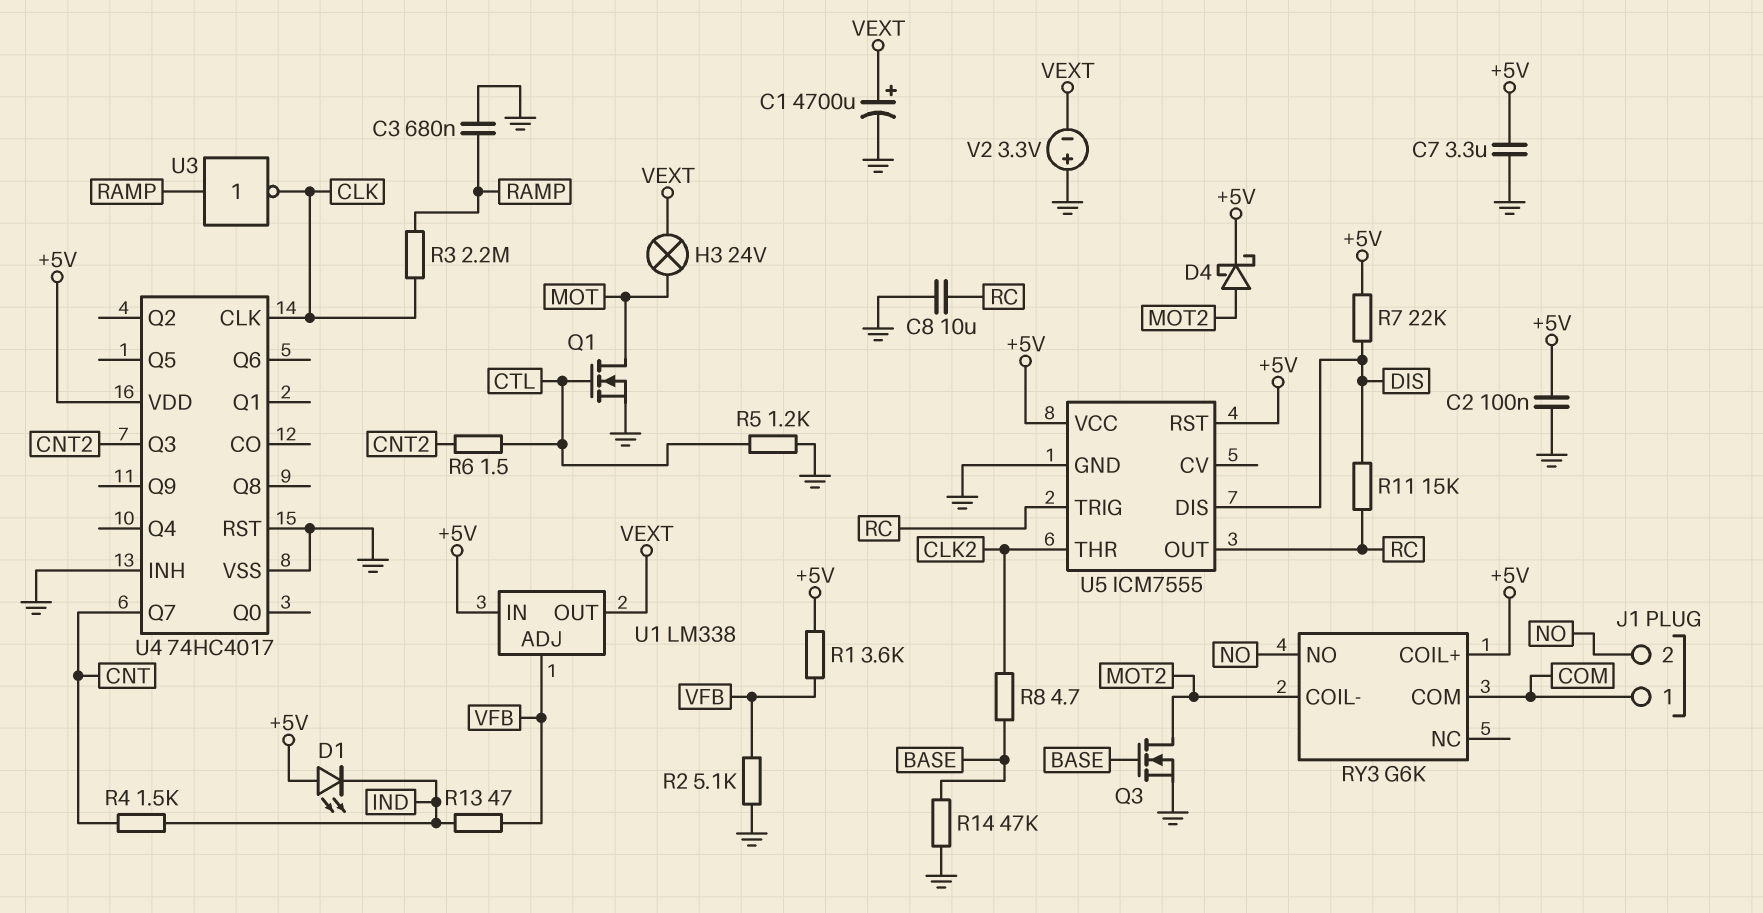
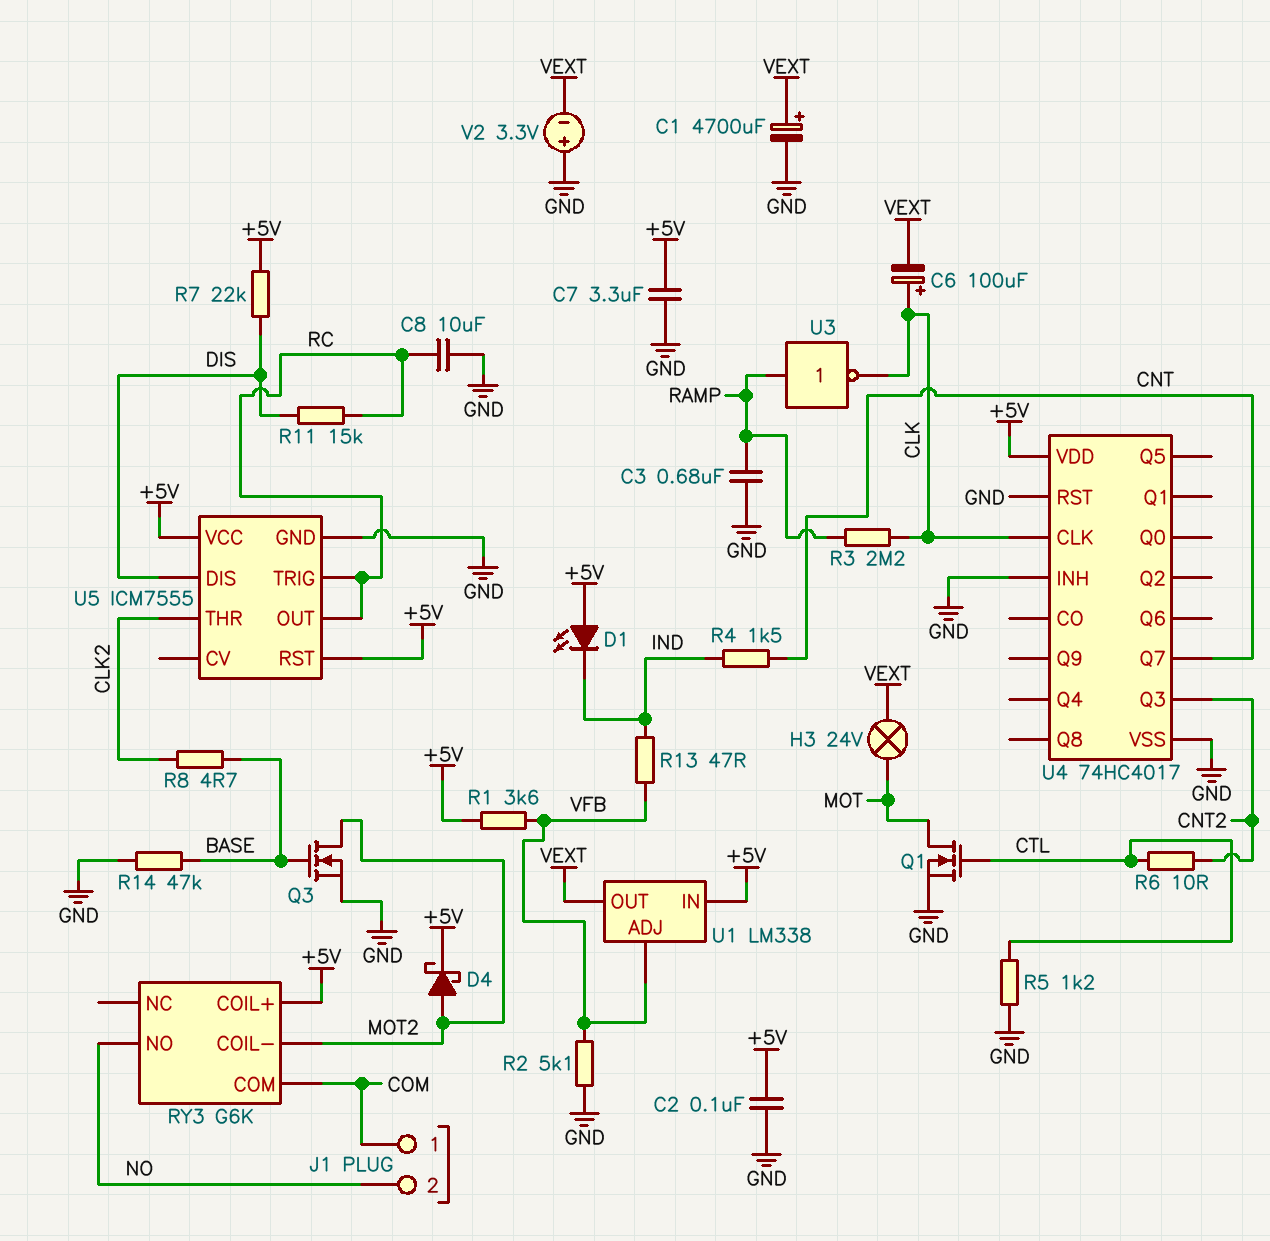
C6: none -> 100uF (plus CLK, minus VEXT)
R6: 1.5 (CNT2, CTL) -> 10 (CNT2, CTL)

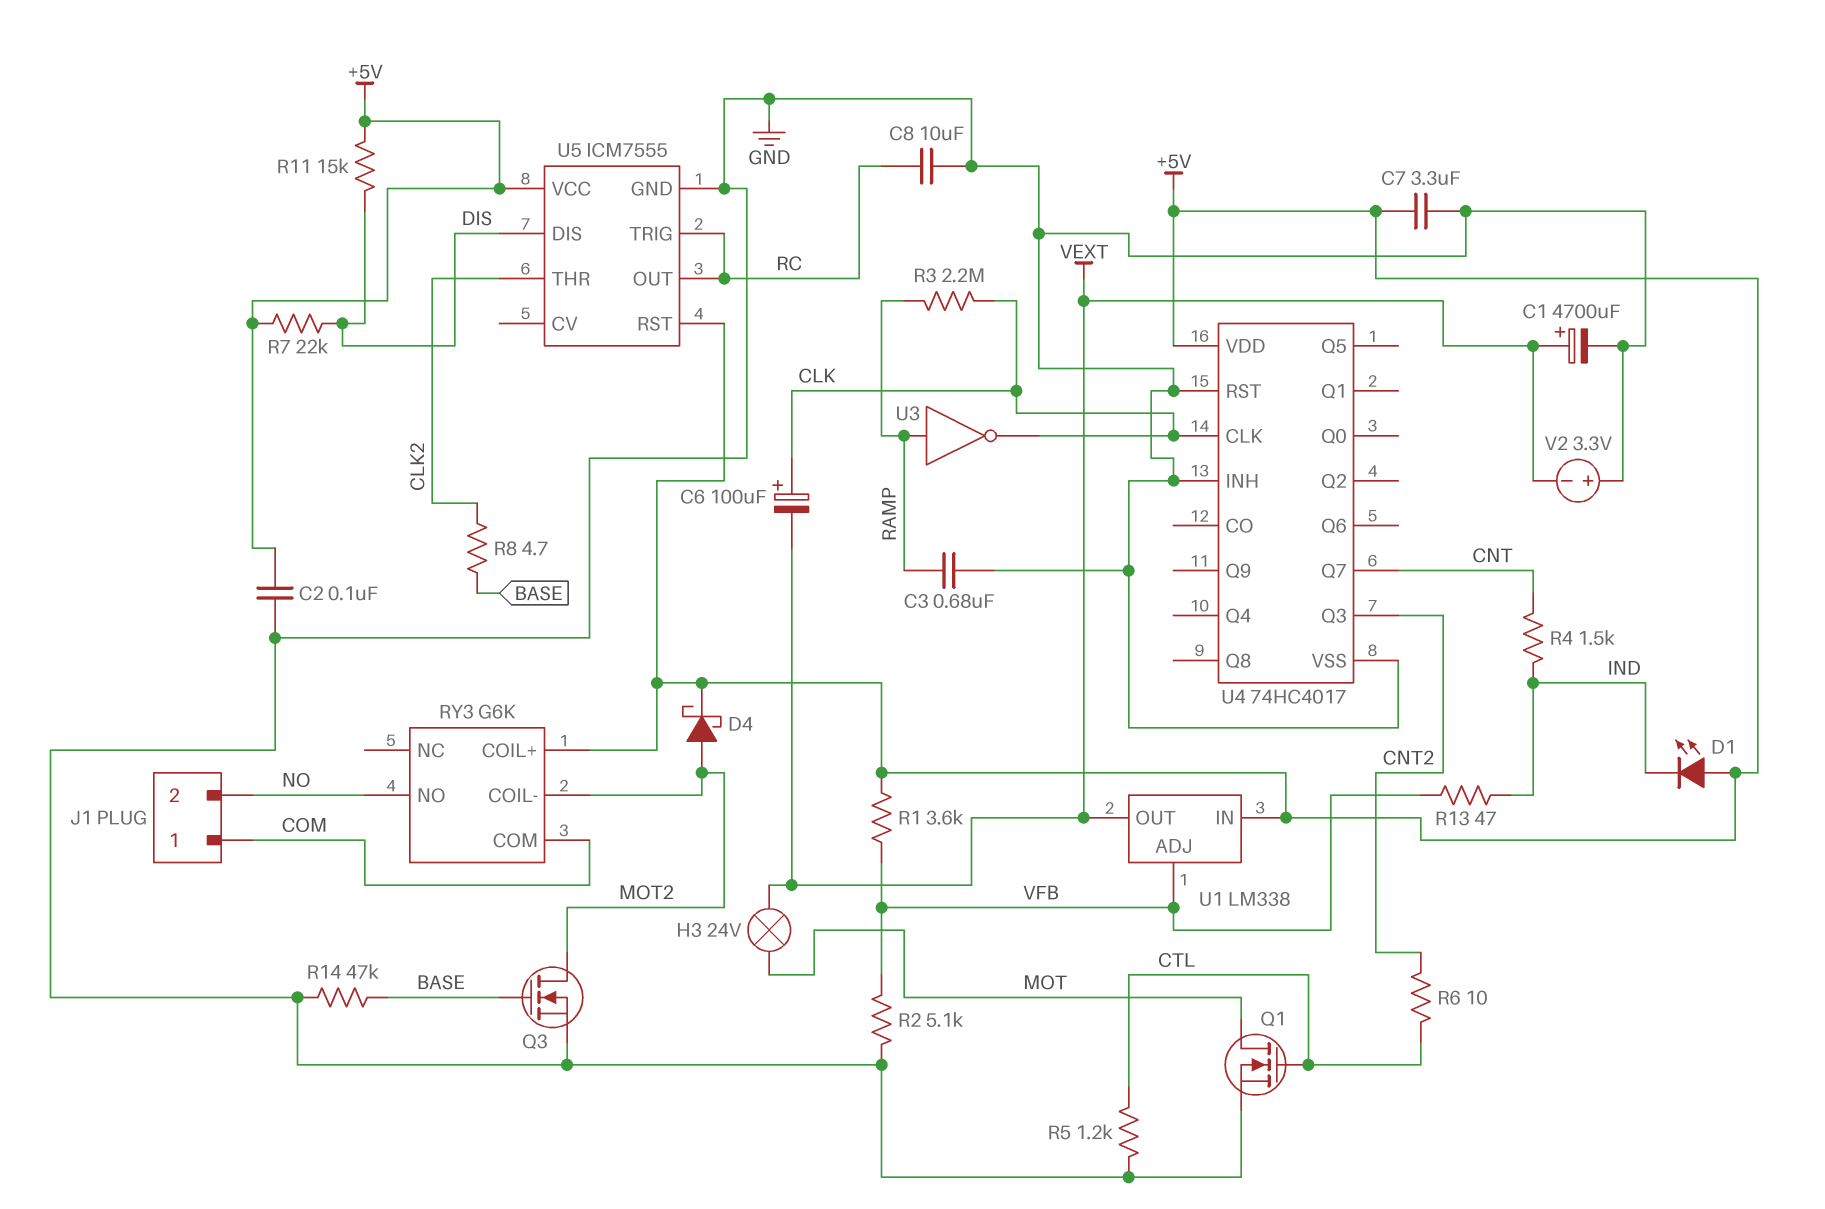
R11: 15k (DIS, RC) -> 15k (+5V, DIS)

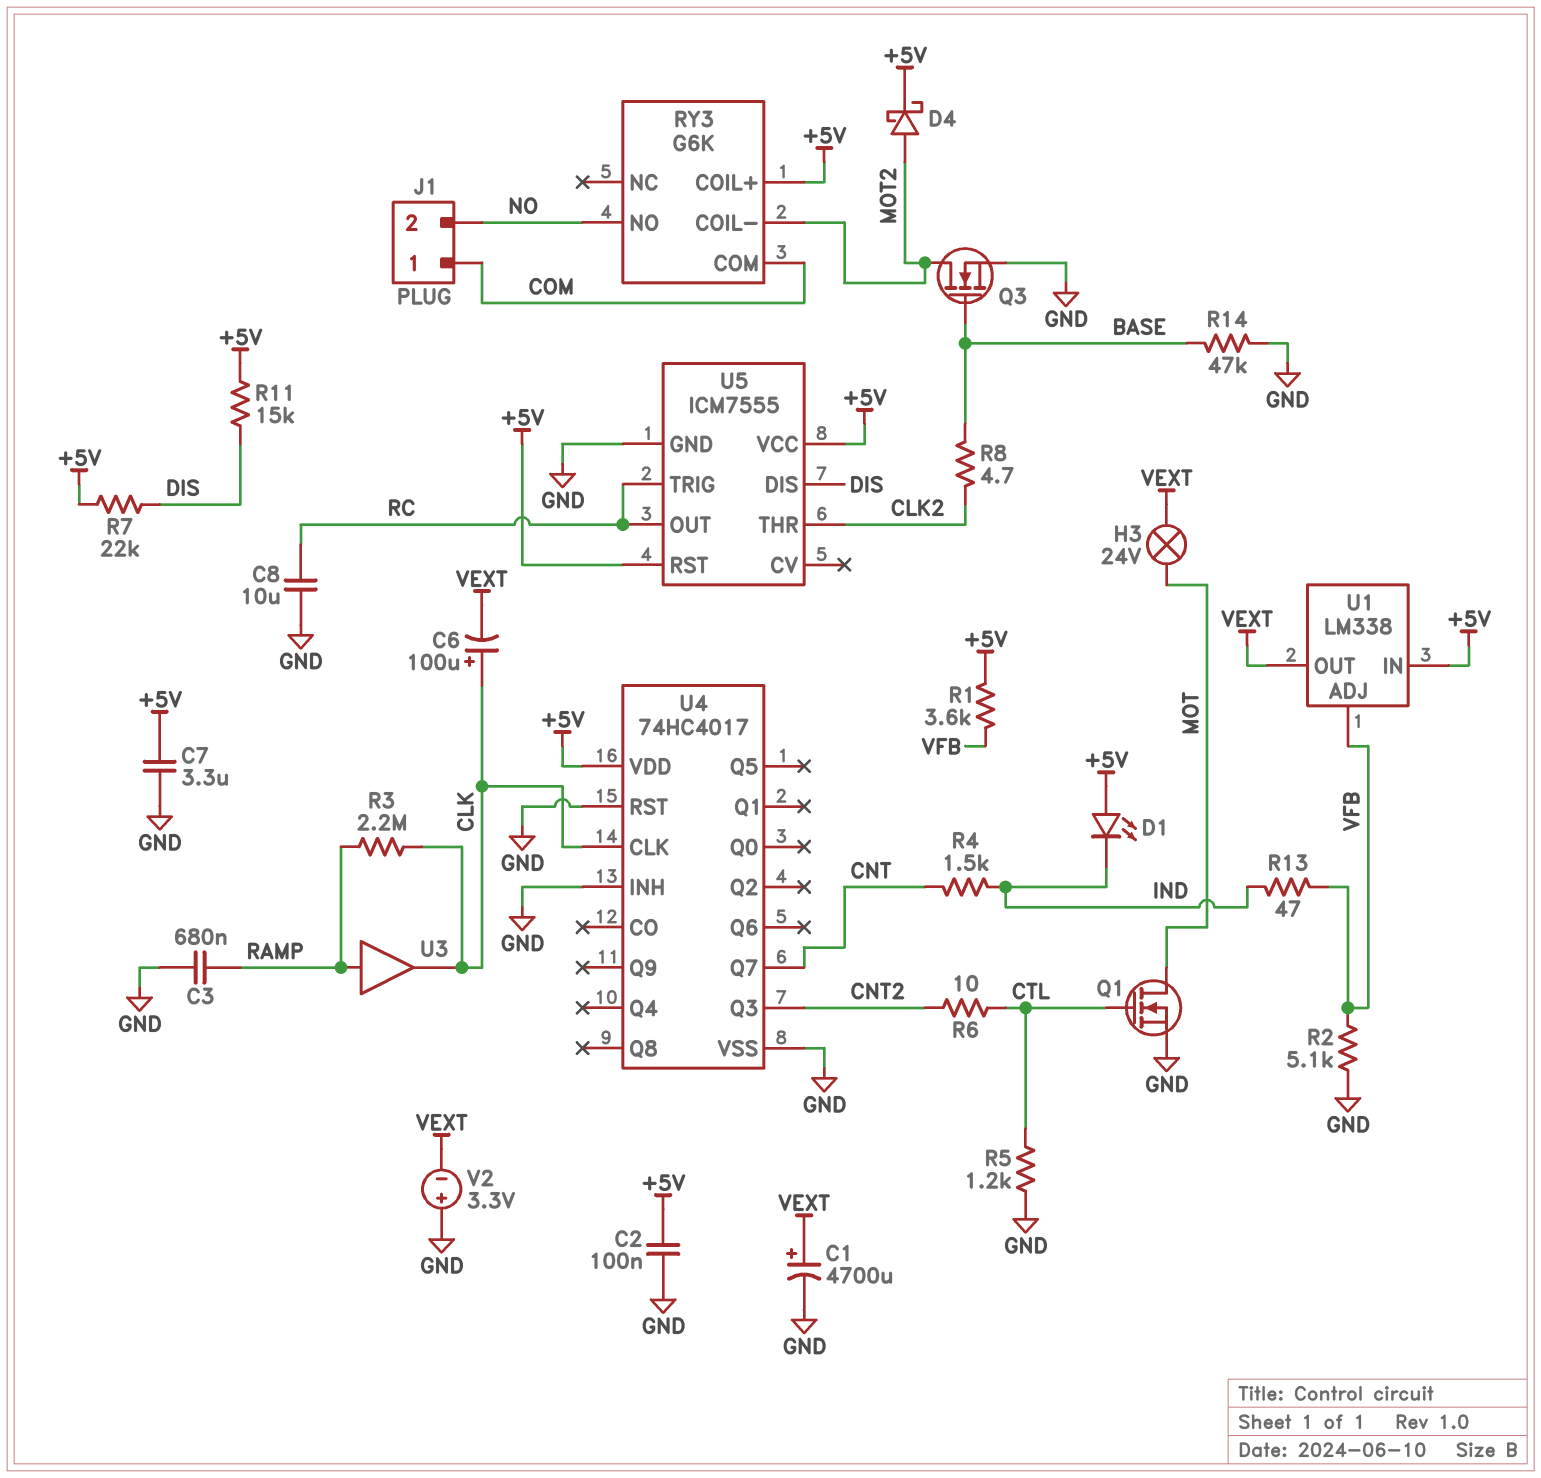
U3: NOT (in RAMP, out CLK) -> buffer (in RAMP, out CLK)

